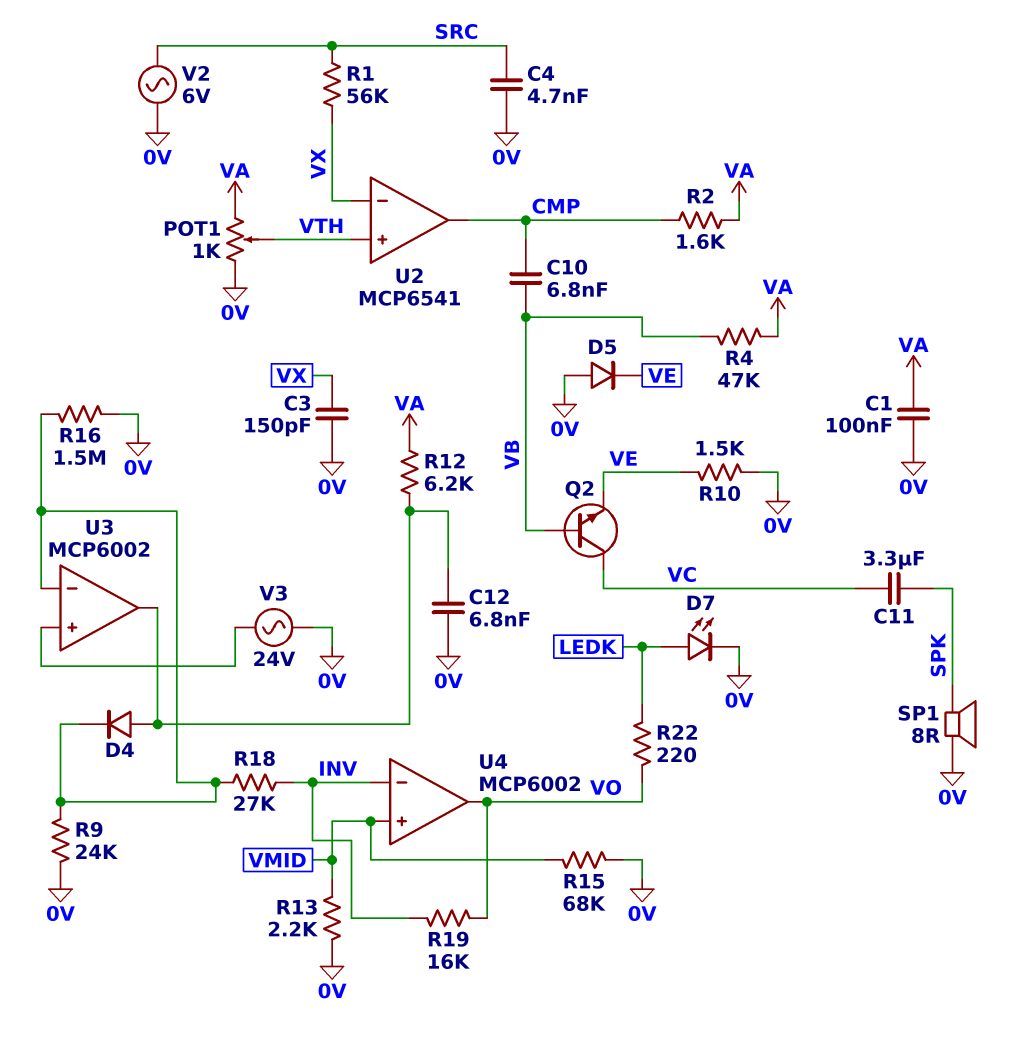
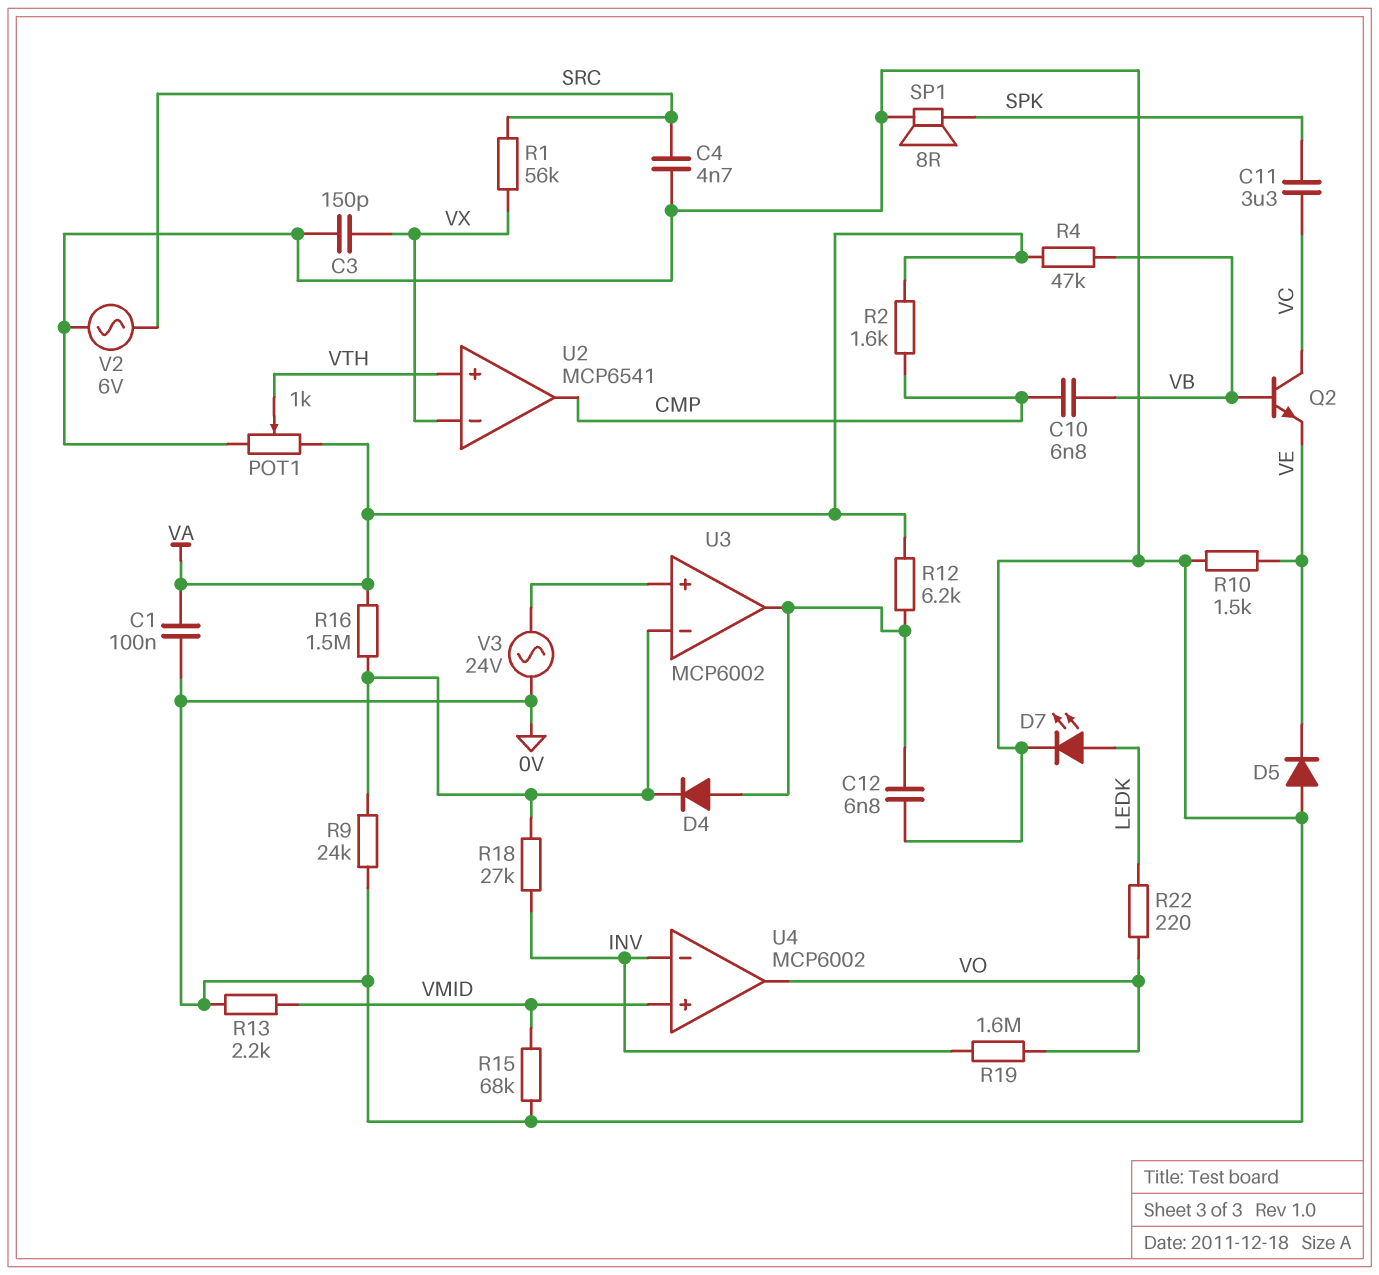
R16: 1.5M (0V, U3/in-) -> 1.5M (U3/in-, VA)
R19: 16k (INV, VO) -> 1.6M (INV, VO)

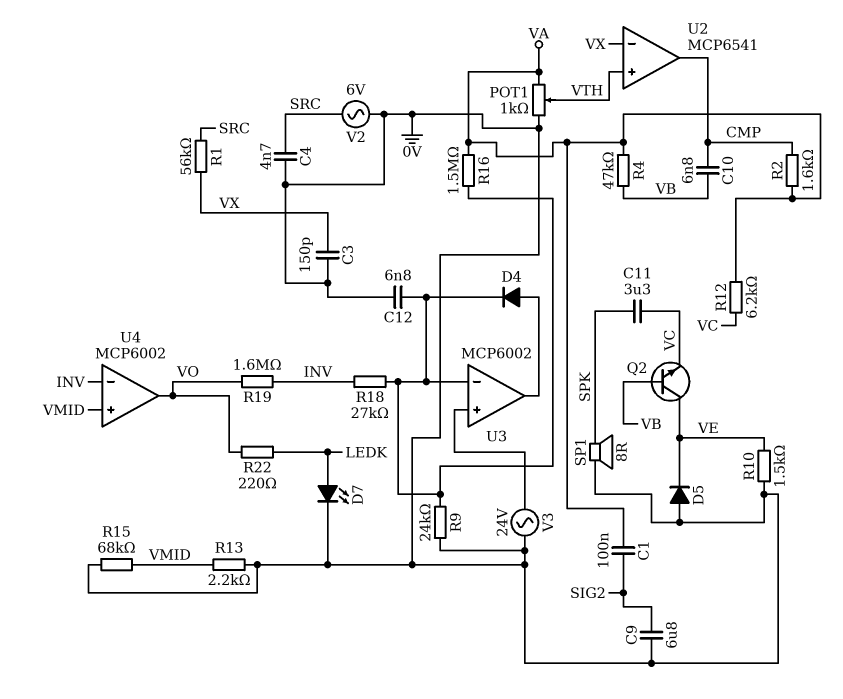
C1: 100nF (0V, VA) -> 100nF (SIG2, VA)
C9: none -> 6.8uF (0V, SIG2)
C12: 6.8nF (0V, U3/out) -> 6.8nF (0V, U3/in-)
Q2: NPN (B VB, C VC, E VE) -> NPN (B VB, C VE, E VC)
R12: 6.2k (U3/out, VA) -> 6.2k (VA, VC)

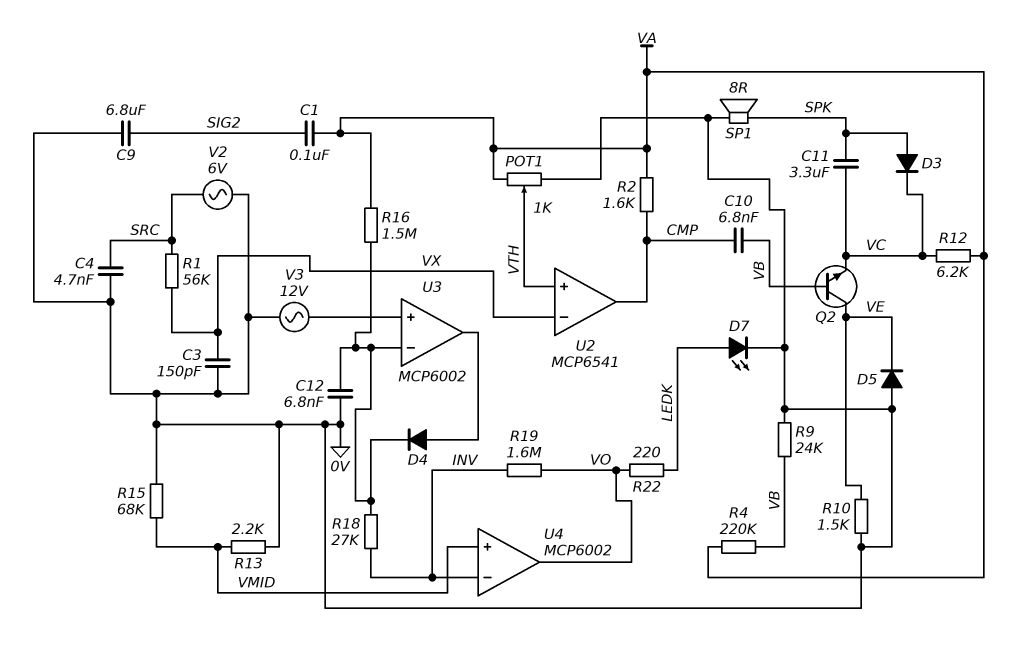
D3: none -> diode (A SPK, K VC)
R4: 47k (VA, VB) -> 220k (VA, VB)
R9: 24k (0V, U3/in-) -> 24k (0V, VB)
V3: AC 24V (0V, U3/in+) -> AC 12V (0V, U3/in+)

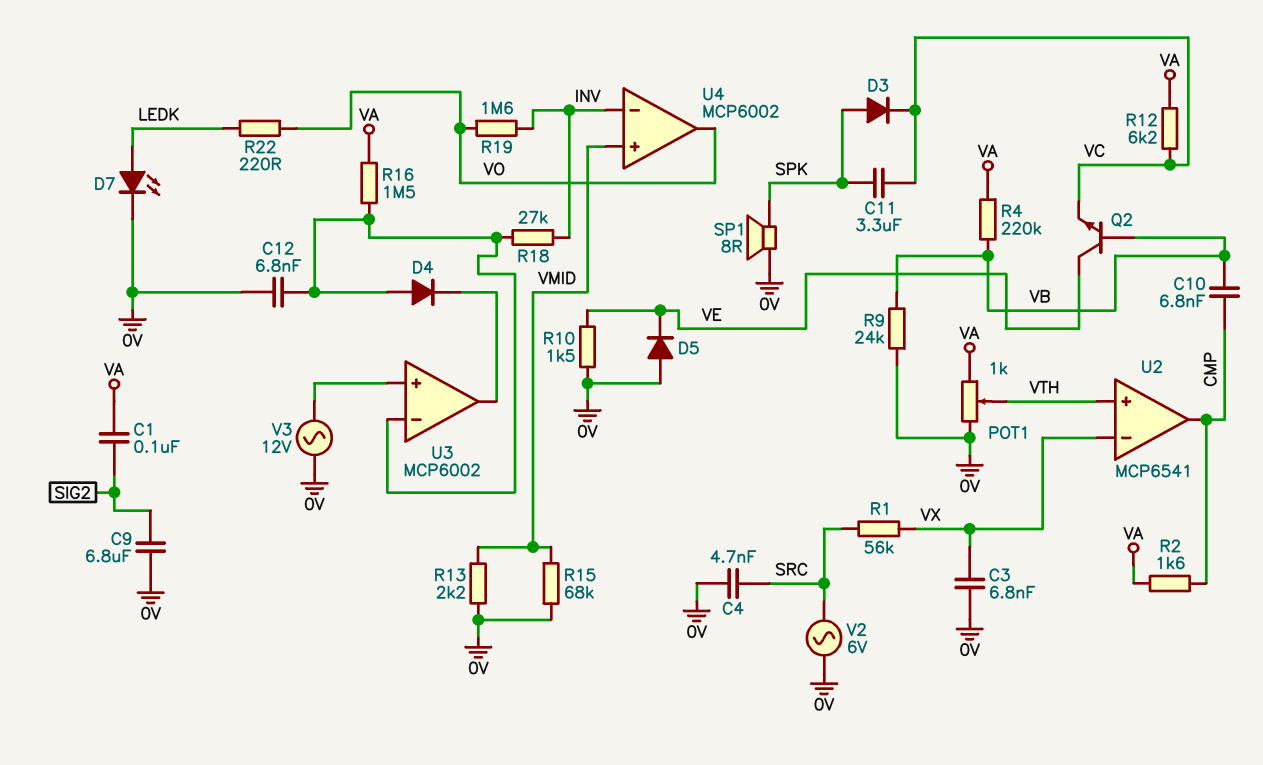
C3: 150pF (0V, VX) -> 6.8nF (0V, VX)
D4: diode (A U3/out, K U3/in-) -> diode (A U3/in-, K U3/out)

